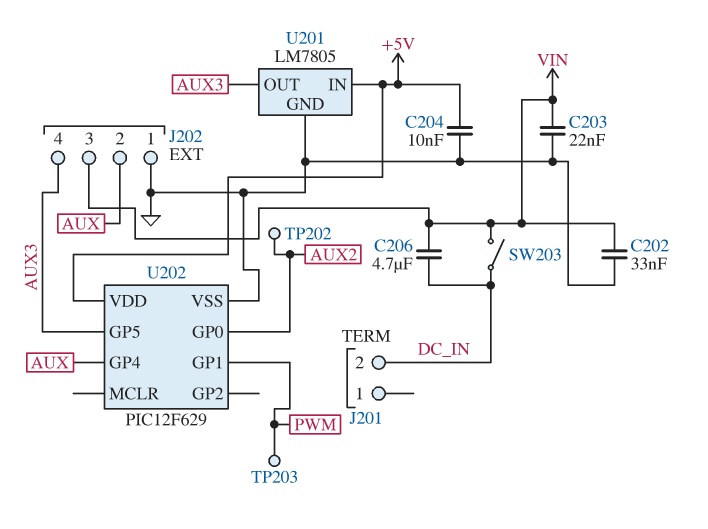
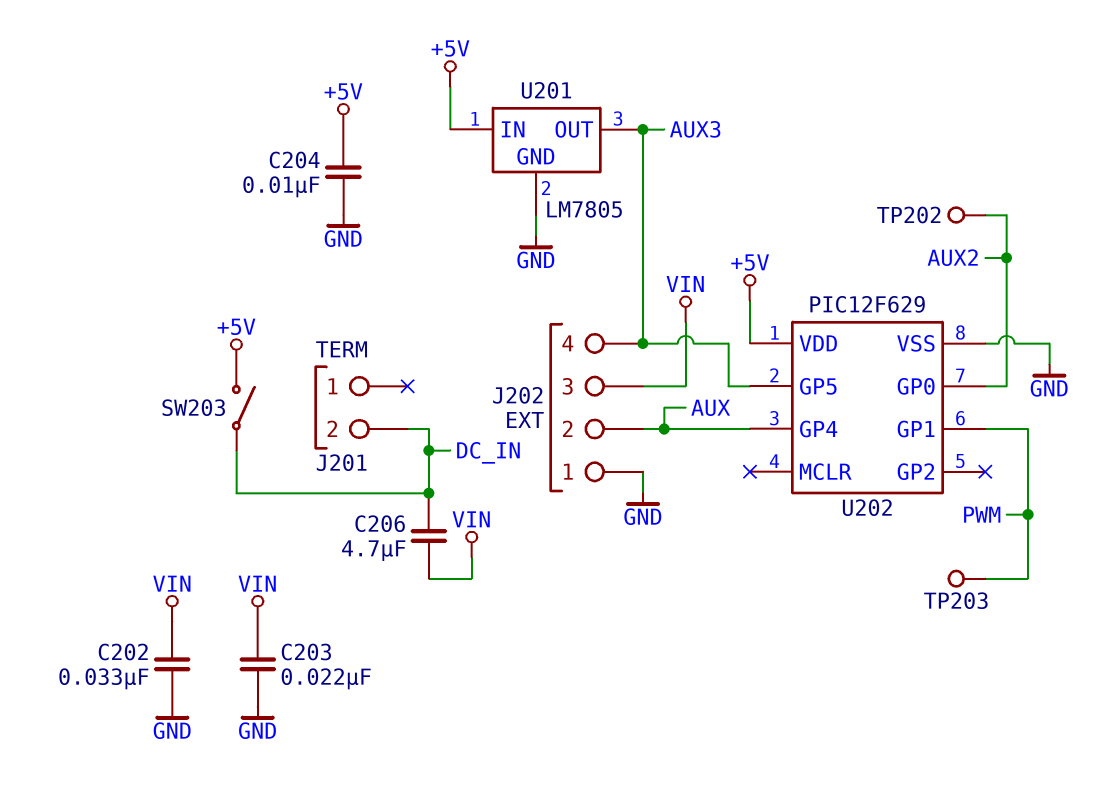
SW203: switch (DC_IN, VIN) -> switch (+5V, DC_IN)

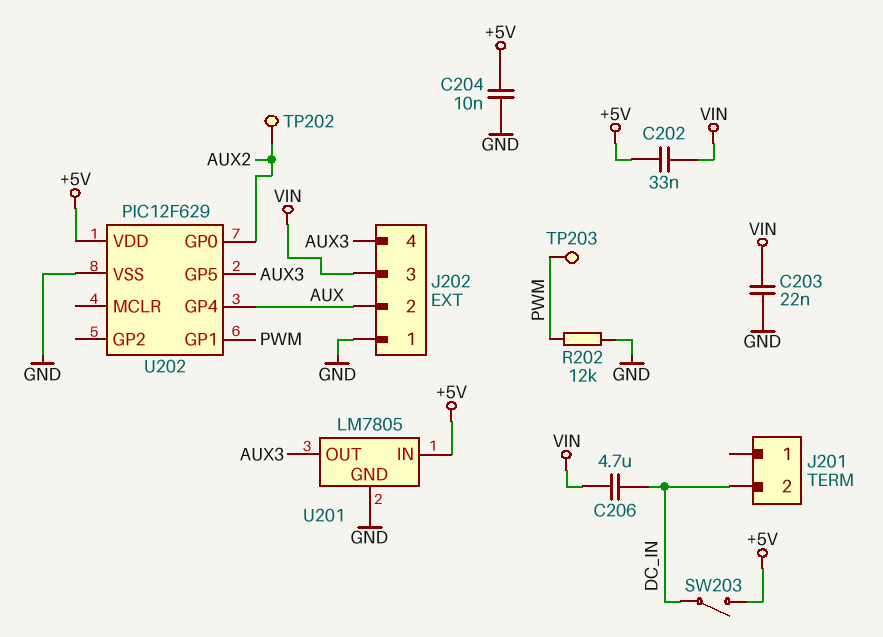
C202: 33nF (GND, VIN) -> 33nF (+5V, VIN)
R202: none -> 12k (GND, PWM)

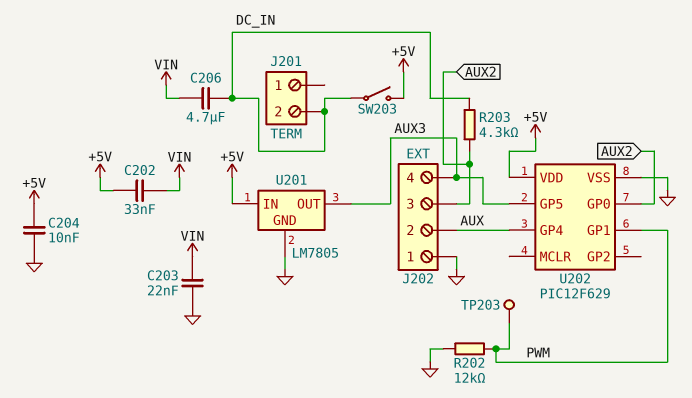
J202 pin 3: VIN -> AUX2
R203: none -> 4.3k (AUX2, DC_IN)
TP202: test point (AUX2) -> none

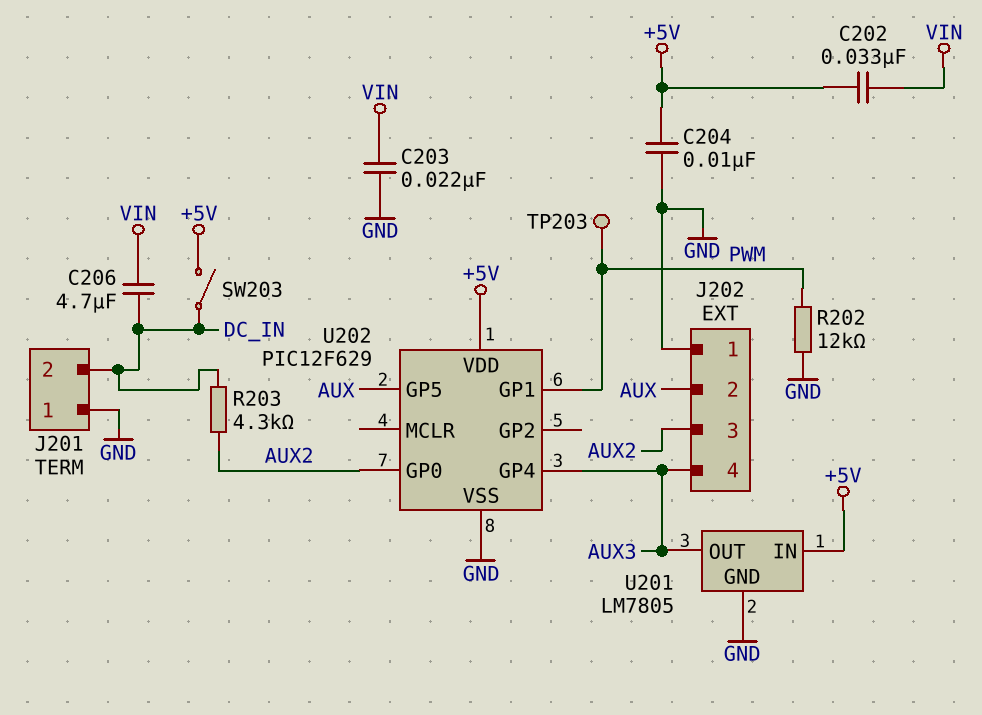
J201 pin 1: none -> GND
U202 pin GP4: AUX -> AUX3
U202 pin GP5: AUX3 -> AUX

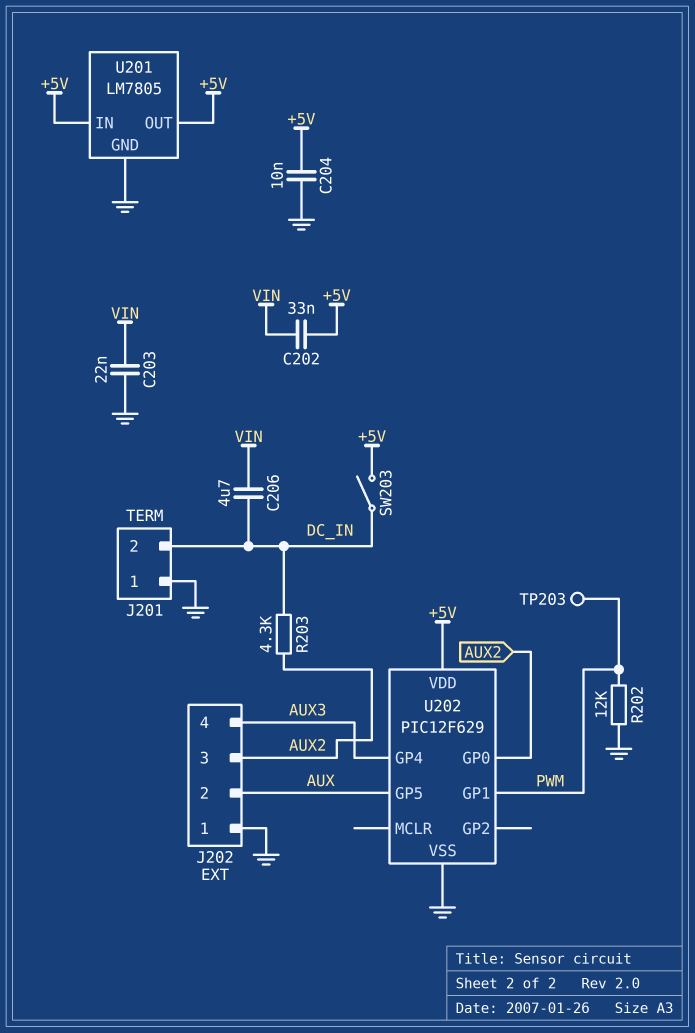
U201 pin OUT: AUX3 -> +5V

